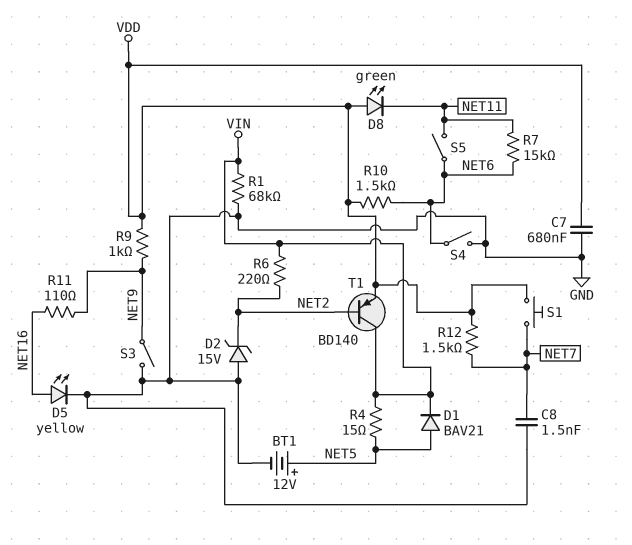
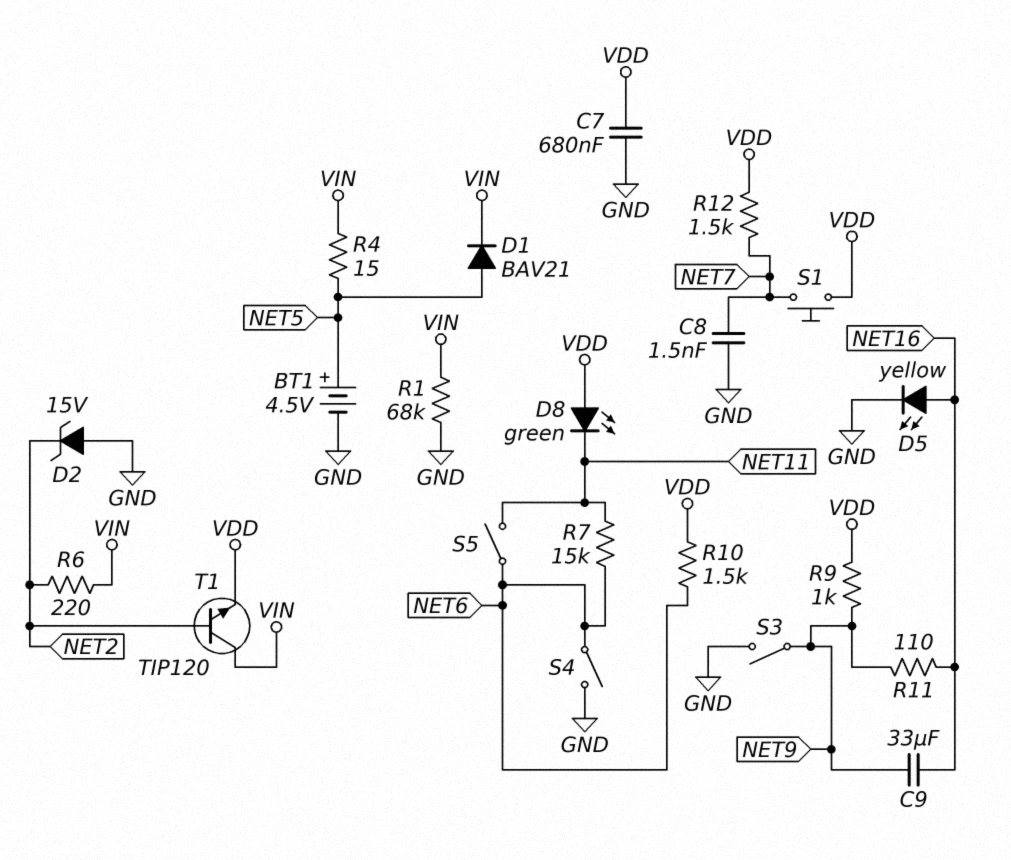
BT1: 12V (plus NET5, minus GND) -> 4.5V (plus NET5, minus GND)
C9: none -> 33uF (NET9, NET16)
T1: PNP BD140 (B NET2, C VIN, E VDD) -> NPN TIP120 (B NET2, C VIN, E VDD)

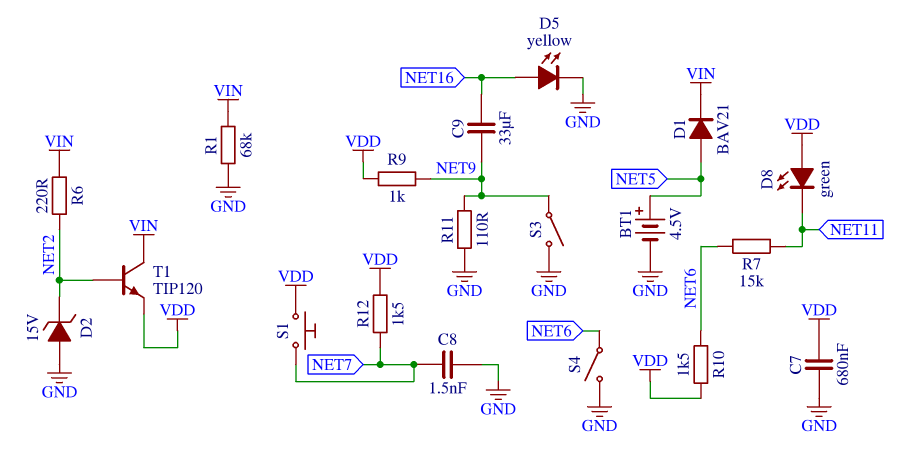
R4: 15 (NET5, VIN) -> none
R11: 110 (NET9, NET16) -> 110 (GND, NET9)
S5: switch (NET6, NET11) -> none

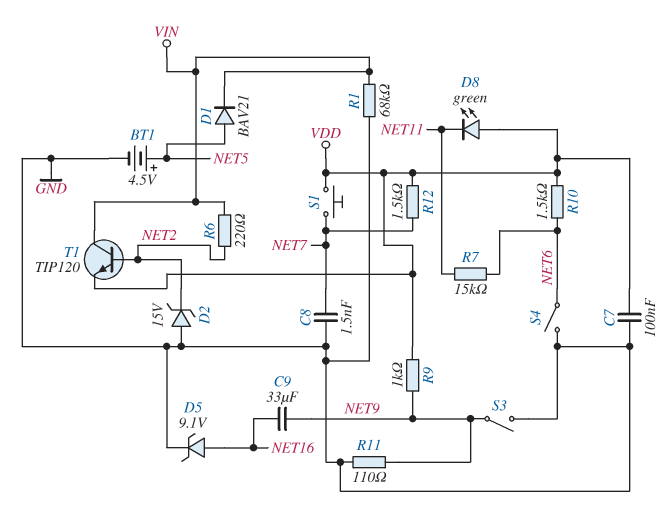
C7: 680nF (GND, VDD) -> 100nF (GND, VDD)
D5: LED yellow (A NET16, K GND) -> zener 9.1V (A NET16, K GND)

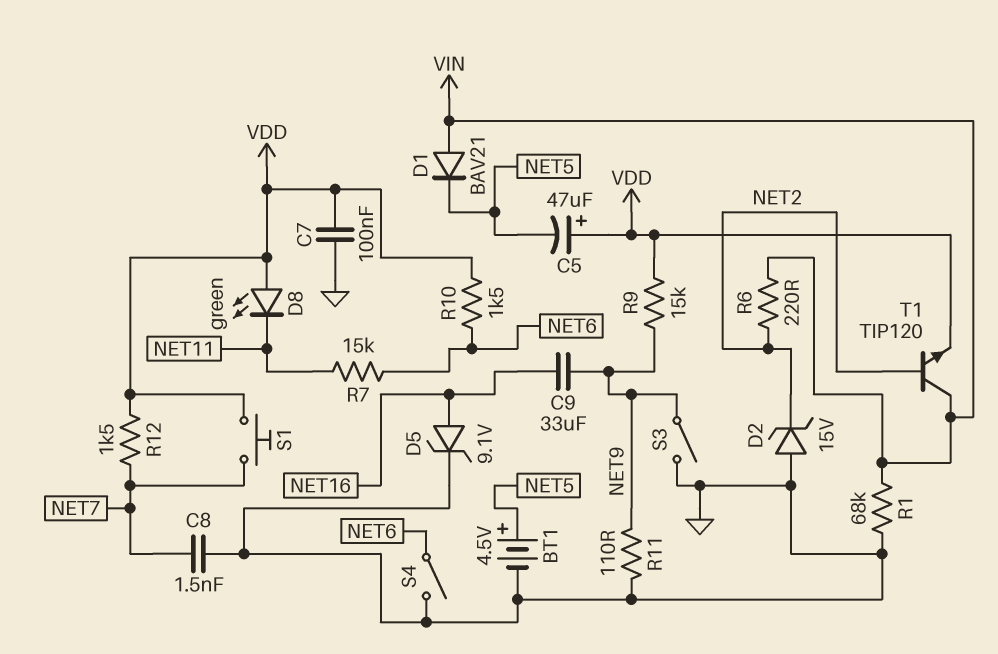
C5: none -> 47uF (plus VDD, minus NET5)
D1: diode BAV21 (A NET5, K VIN) -> diode BAV21 (A VIN, K NET5)
R9: 1k (NET9, VDD) -> 15k (NET9, VDD)

